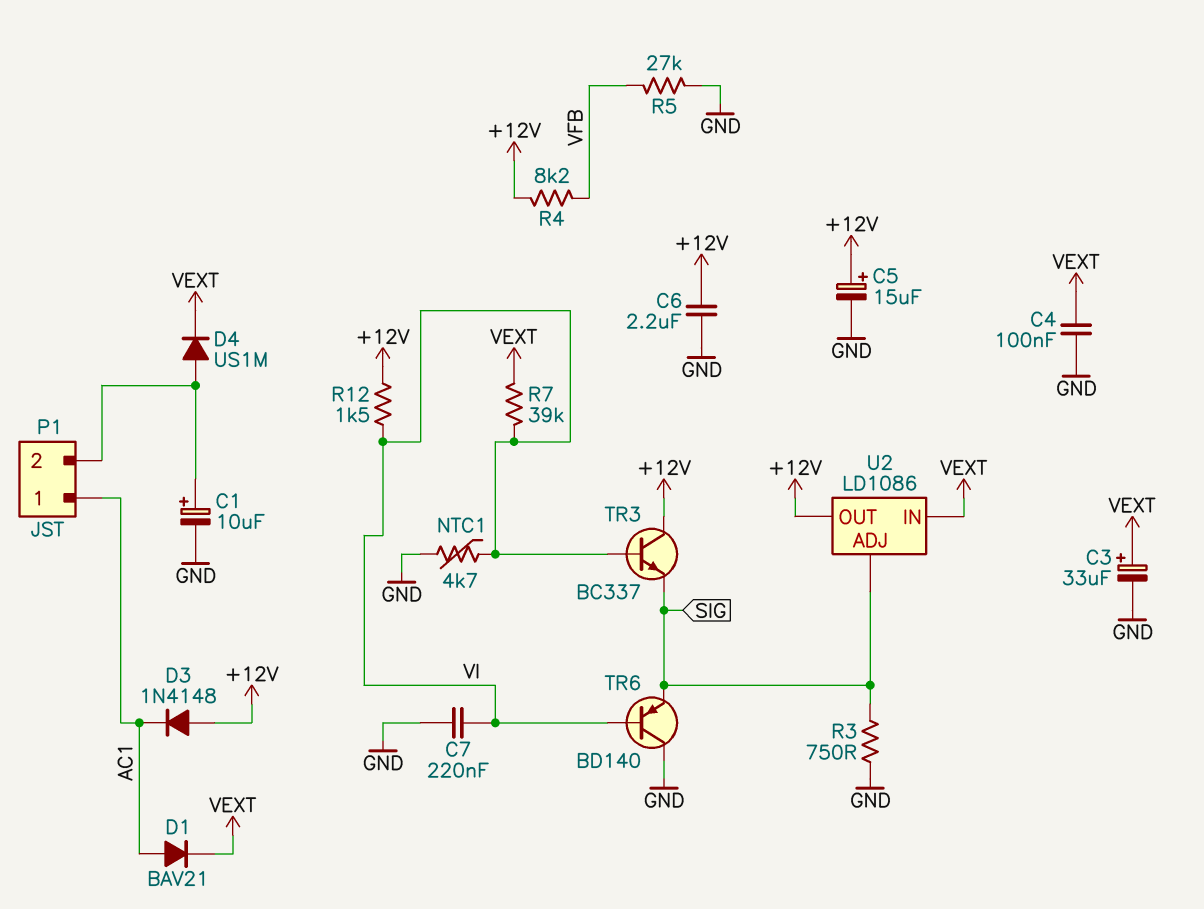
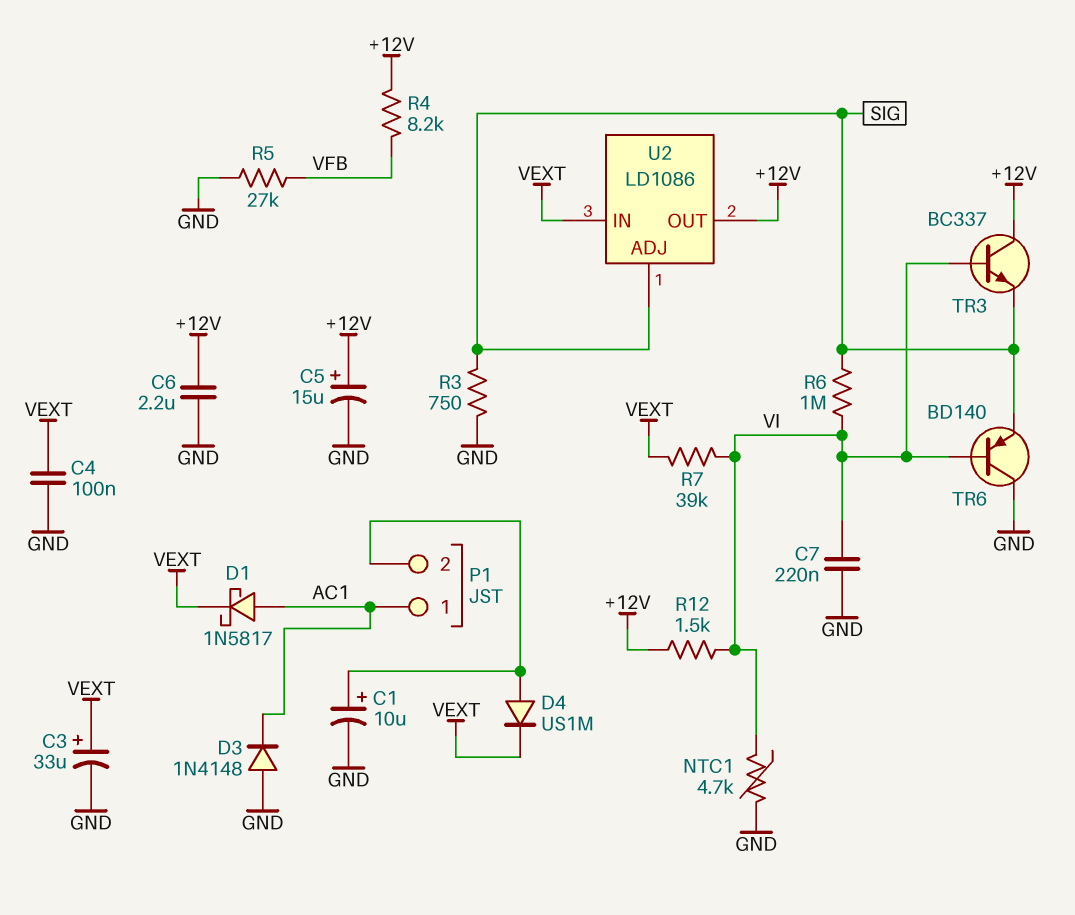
D1: diode BAV21 (A AC1, K VEXT) -> schottky 1N5817 (A AC1, K VEXT)
D3: diode 1N4148 (A +12V, K AC1) -> diode 1N4148 (A GND, K AC1)
R6: none -> 1M (SIG, VI)

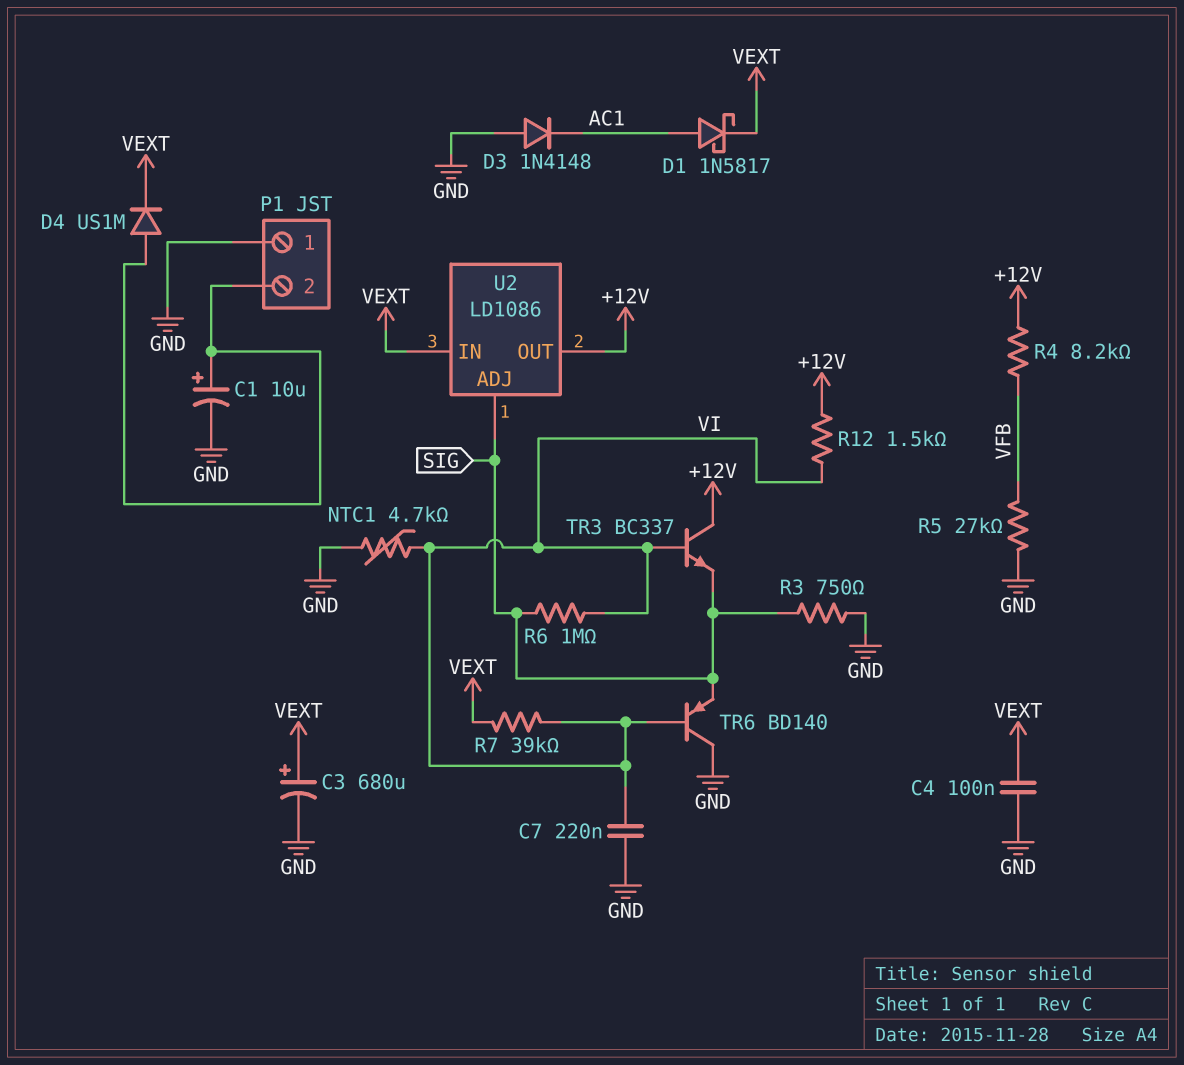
C3: 33uF (plus VEXT, minus GND) -> 680uF (plus VEXT, minus GND)
C5: 15uF (plus +12V, minus GND) -> none
C6: 2.2uF (+12V, GND) -> none
P1 pin 1: AC1 -> GND

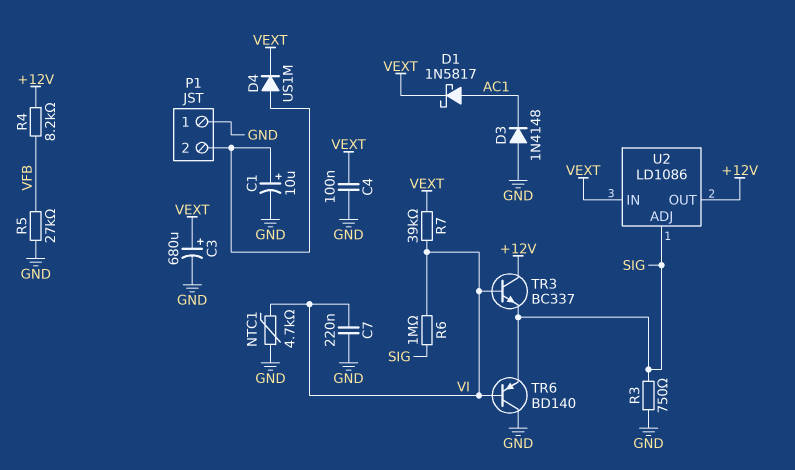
R12: 1.5k (+12V, VI) -> none

